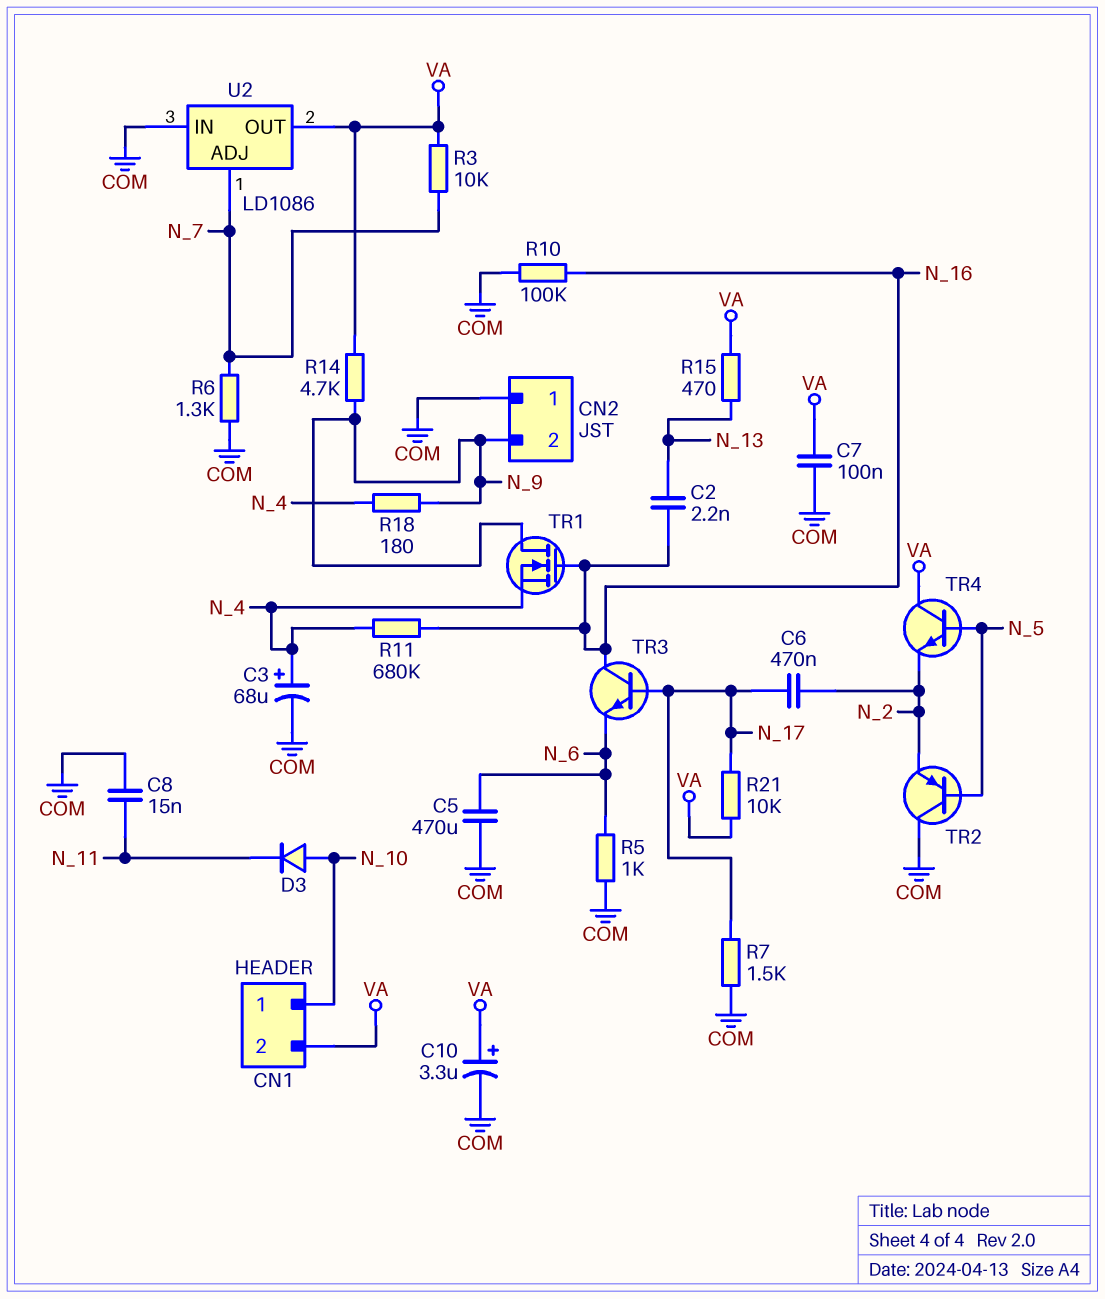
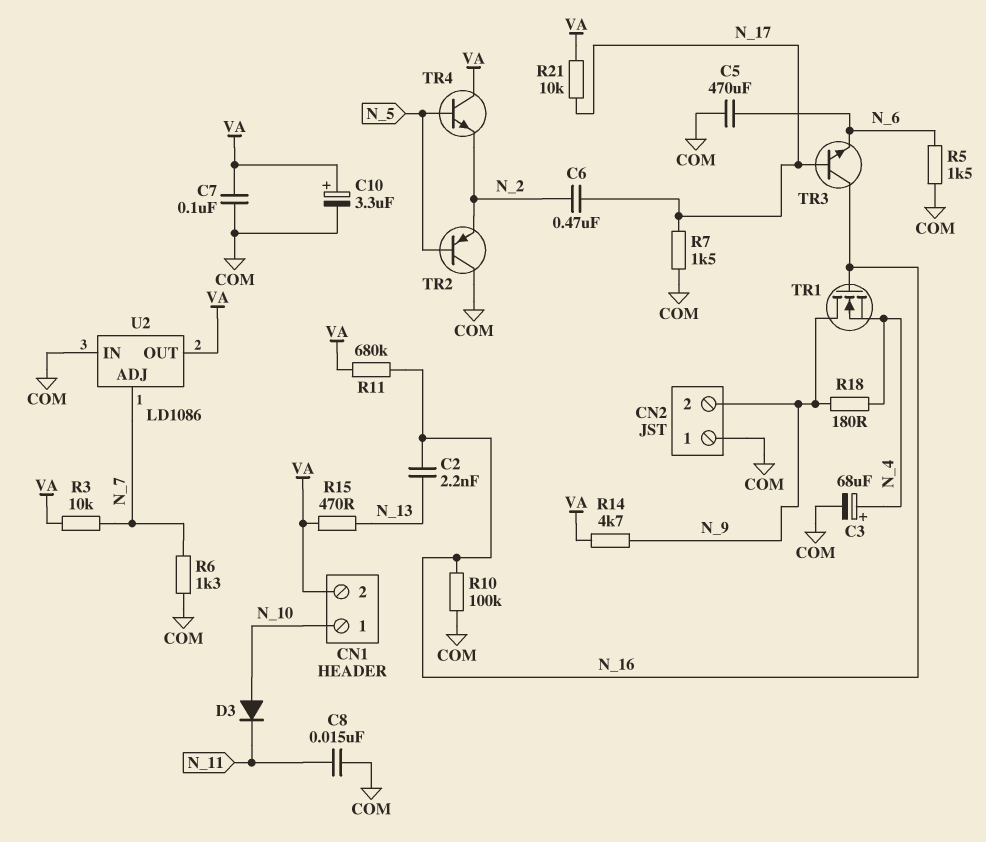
R5: 1k (COM, N_6) -> 1.5k (COM, N_6)
R11: 680k (N_4, N_16) -> 680k (N_16, VA)

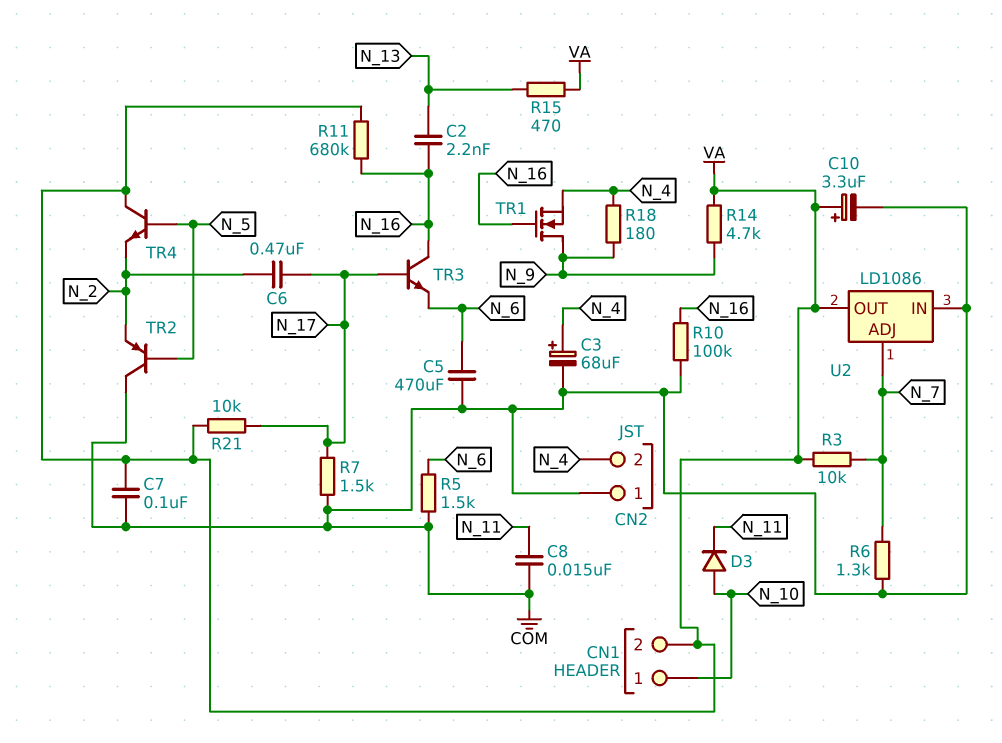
CN2 pin 2: N_9 -> N_4

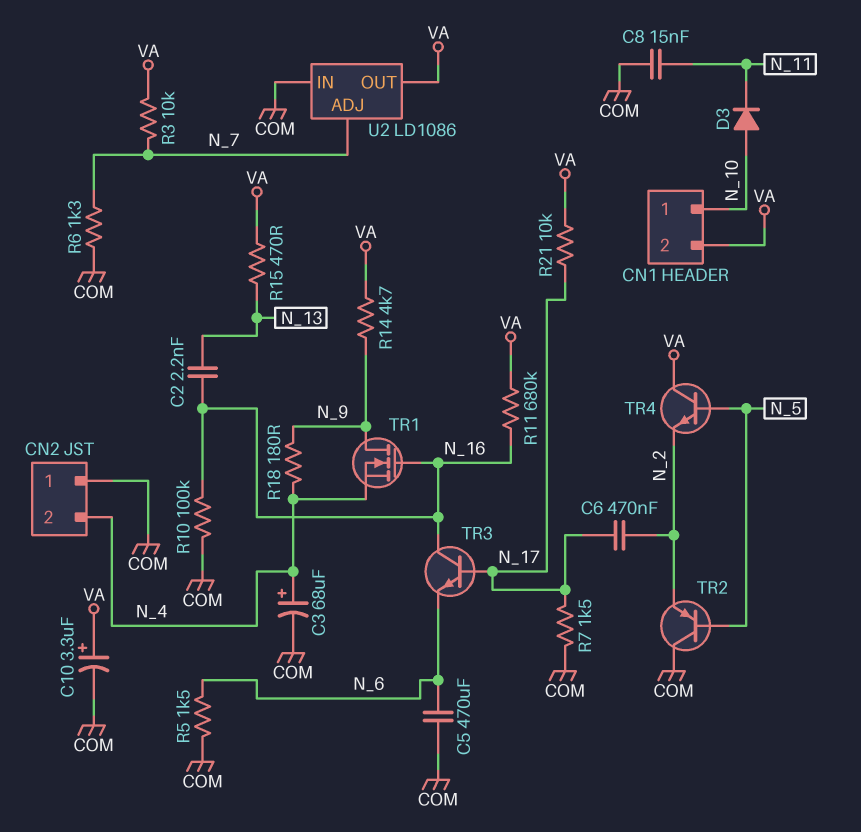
C7: 100nF (COM, VA) -> none

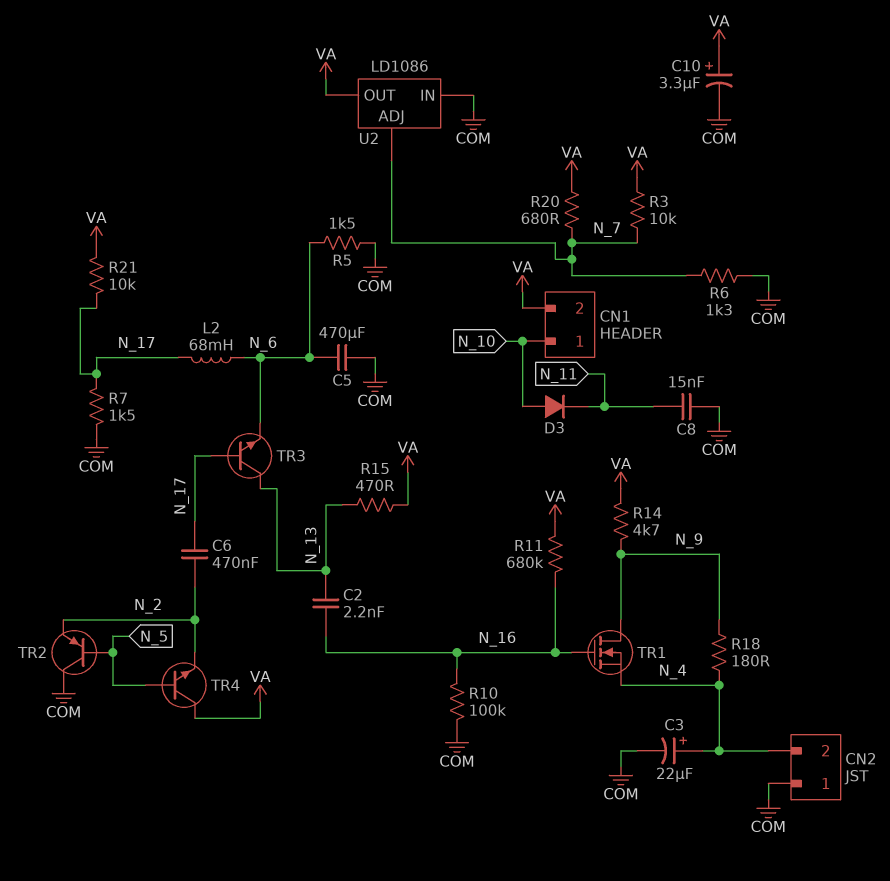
C3: 68uF (plus N_4, minus COM) -> 22uF (plus N_4, minus COM)
L2: none -> 68mH (N_6, N_17)
R20: none -> 680 (N_7, VA)
TR3: NPN (B N_17, C N_16, E N_6) -> NPN (B N_17, C N_13, E N_6)

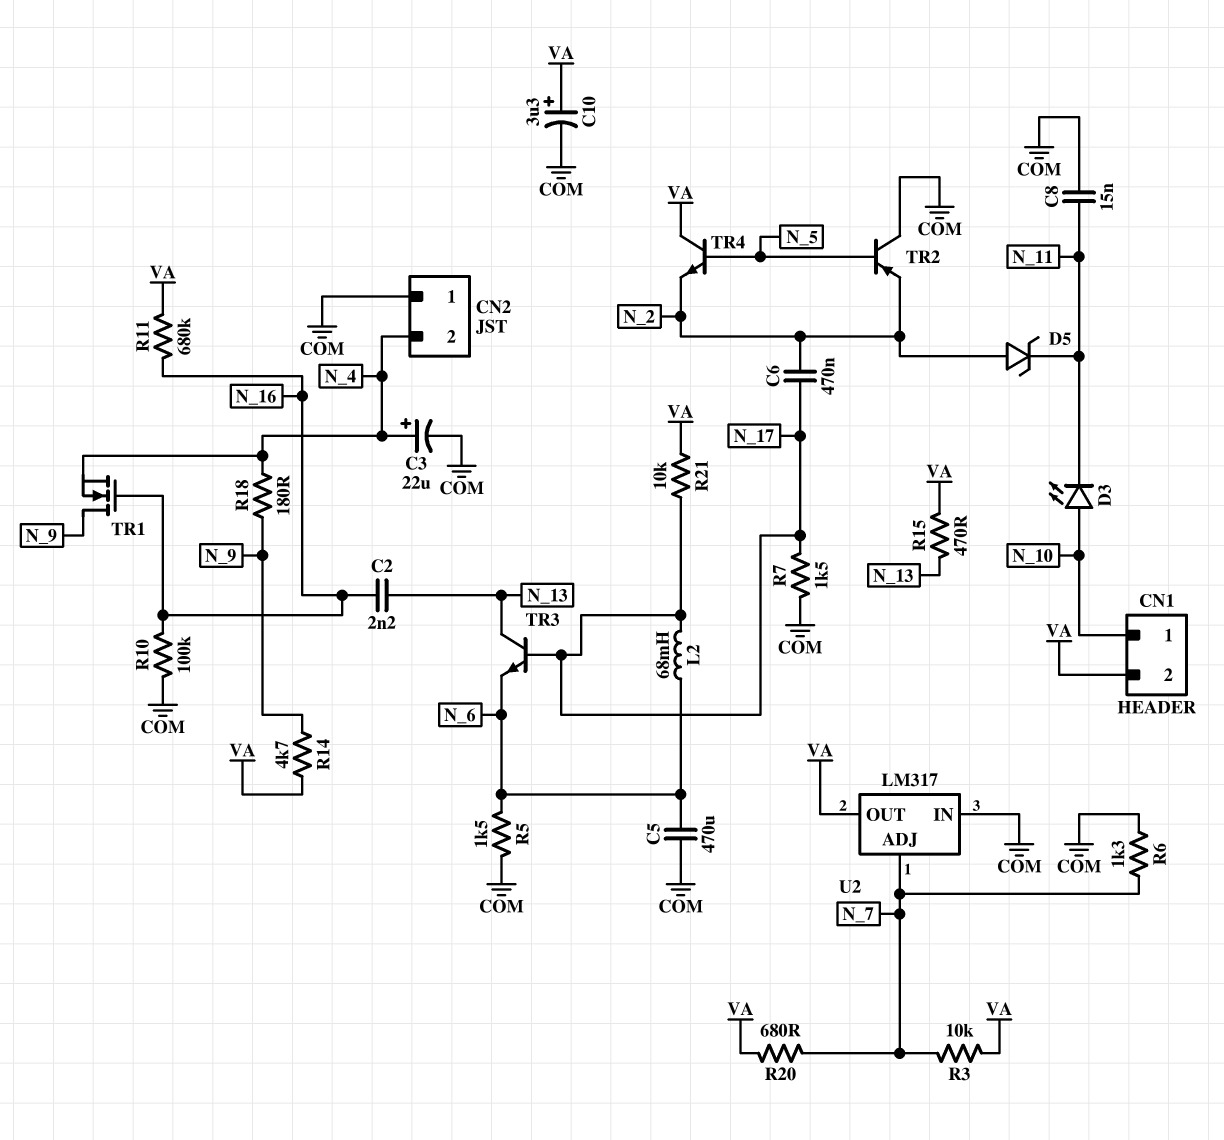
D3: diode (A N_10, K N_11) -> LED (A N_10, K N_11)
D5: none -> zener (A N_2, K N_11)
U2: LD1086 -> LM317

